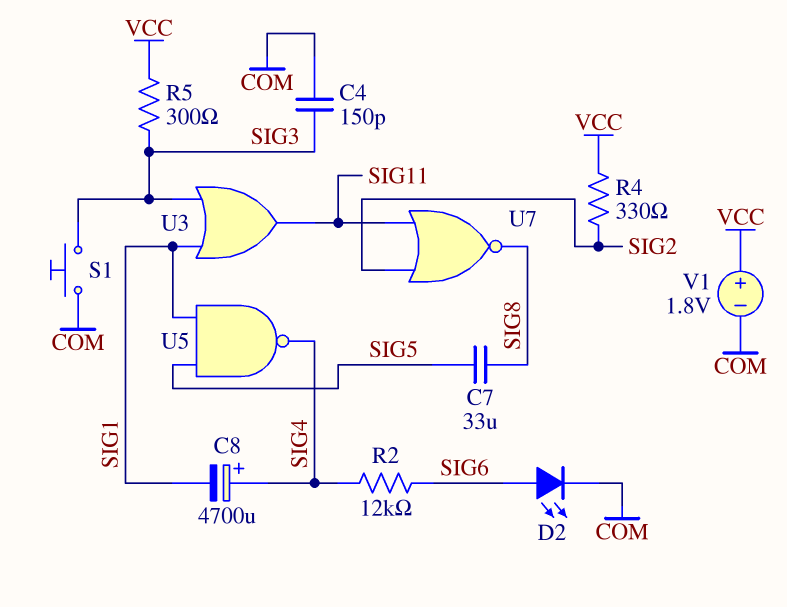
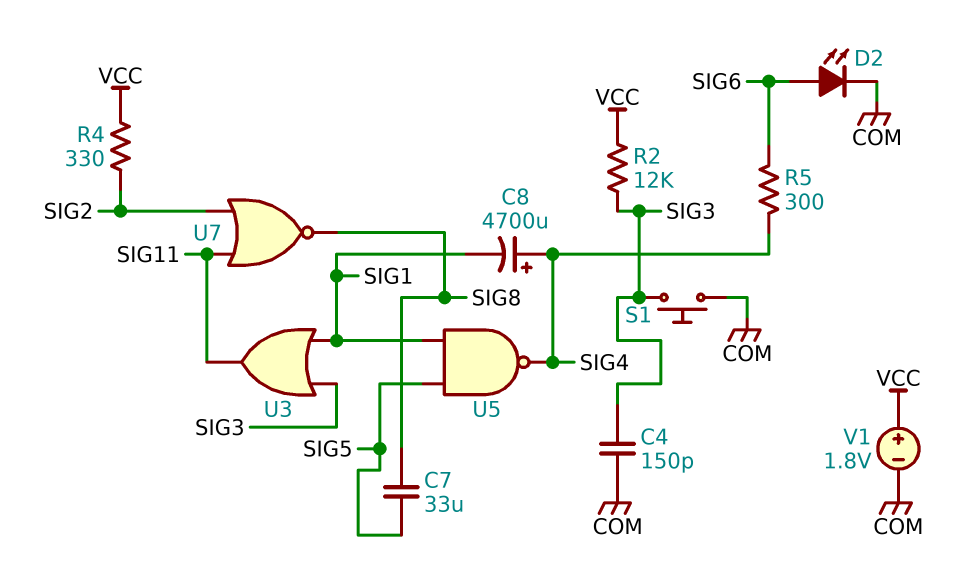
R2: 12k (SIG4, SIG6) -> 12k (SIG3, VCC)
R5: 300 (SIG3, VCC) -> 300 (SIG4, SIG6)

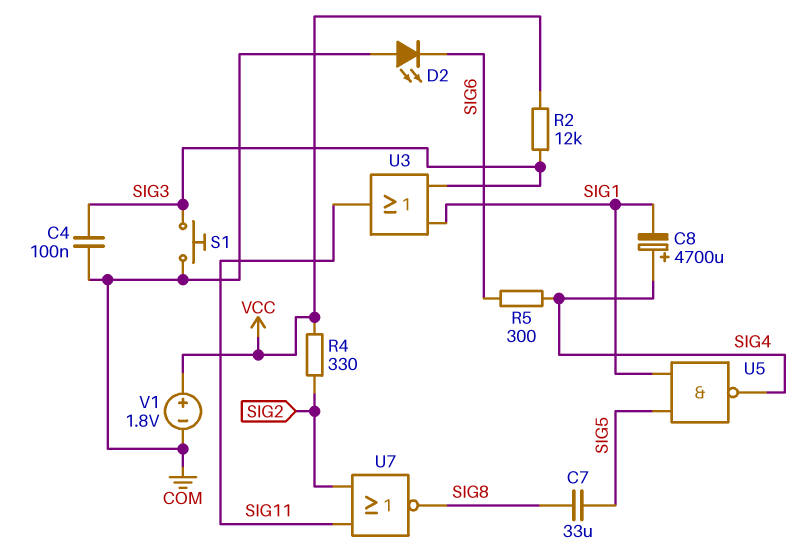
C4: 150pF (COM, SIG3) -> 100nF (COM, SIG3)
D2: LED (A SIG6, K COM) -> LED (A COM, K SIG6)

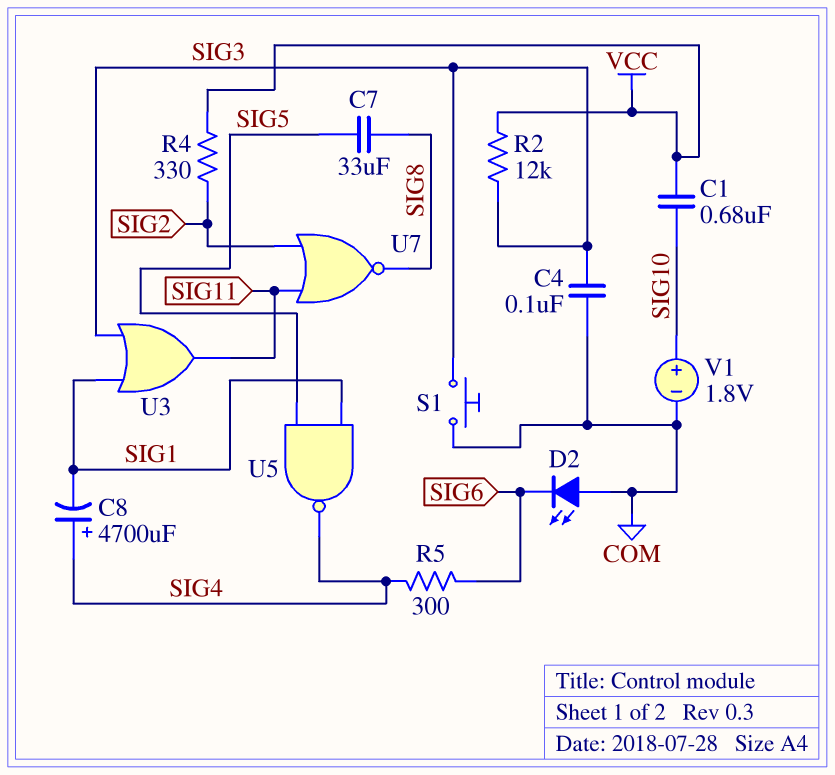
C1: none -> 680nF (SIG10, VCC)
V1: 1.8V (plus VCC, minus COM) -> 1.8V (plus SIG10, minus COM)

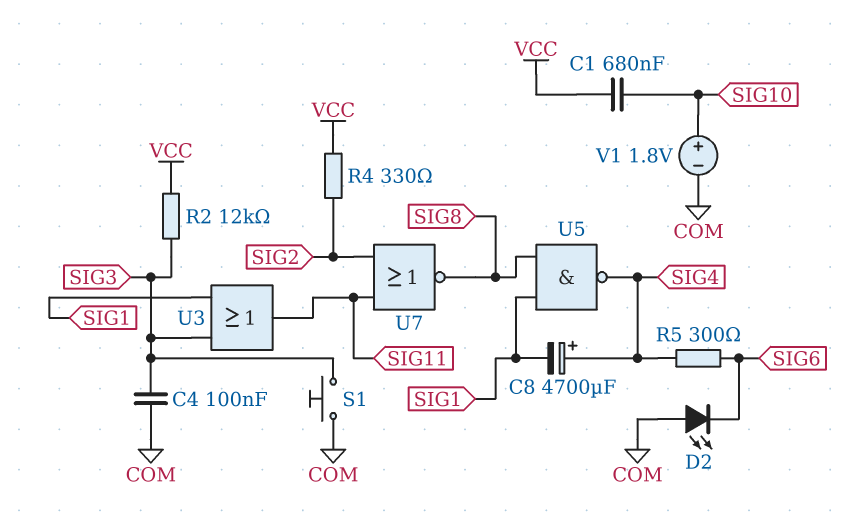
C7: 33uF (SIG5, SIG8) -> none
U5: NAND (in SIG1, in SIG5, out SIG4) -> NAND (in SIG1, in SIG8, out SIG4)

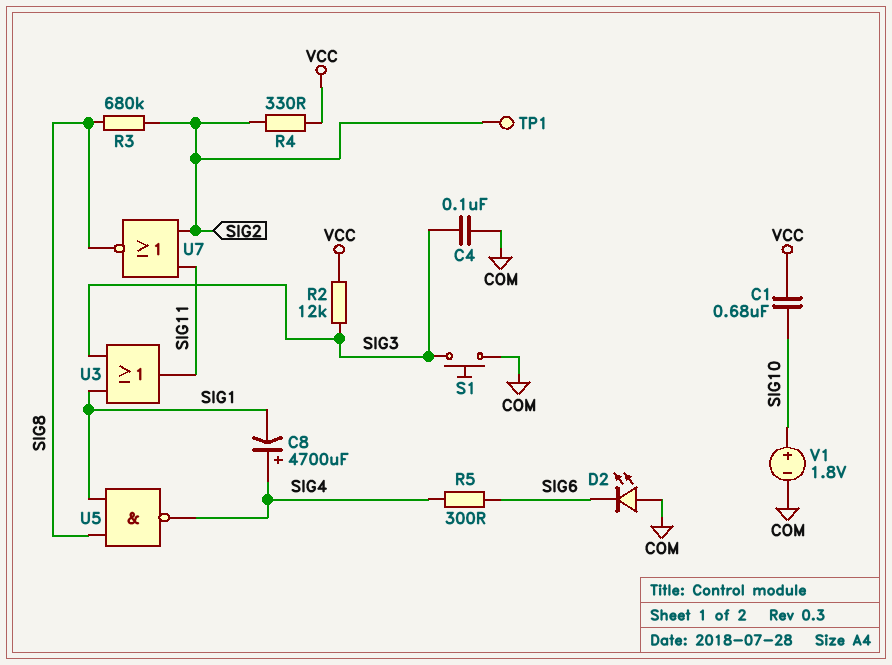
R3: none -> 680k (SIG2, SIG8)
TP1: none -> test point (SIG2)

